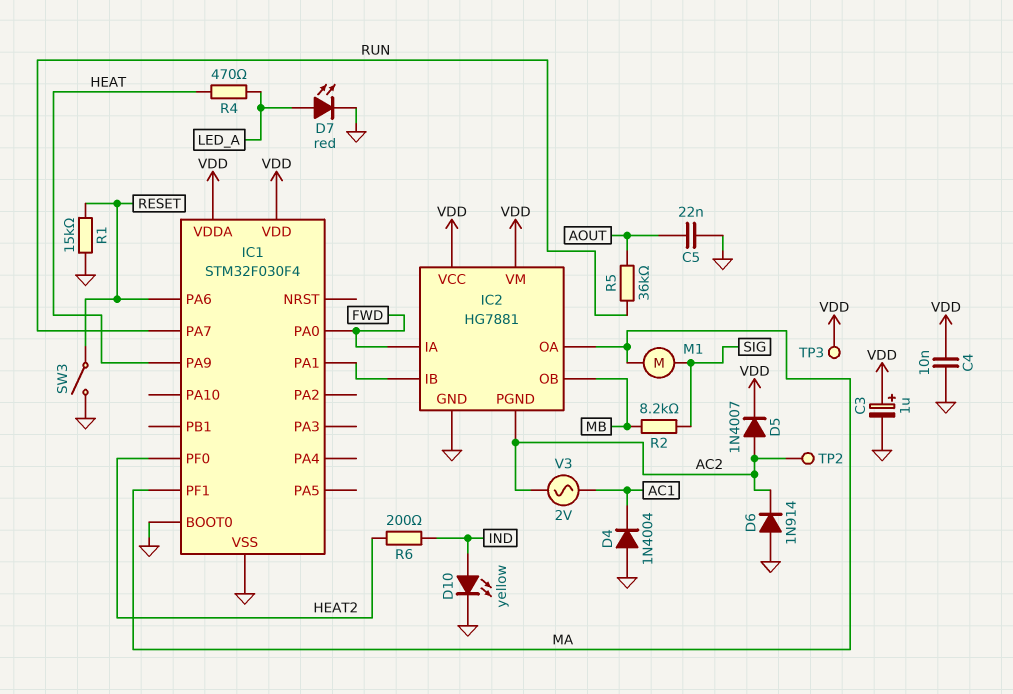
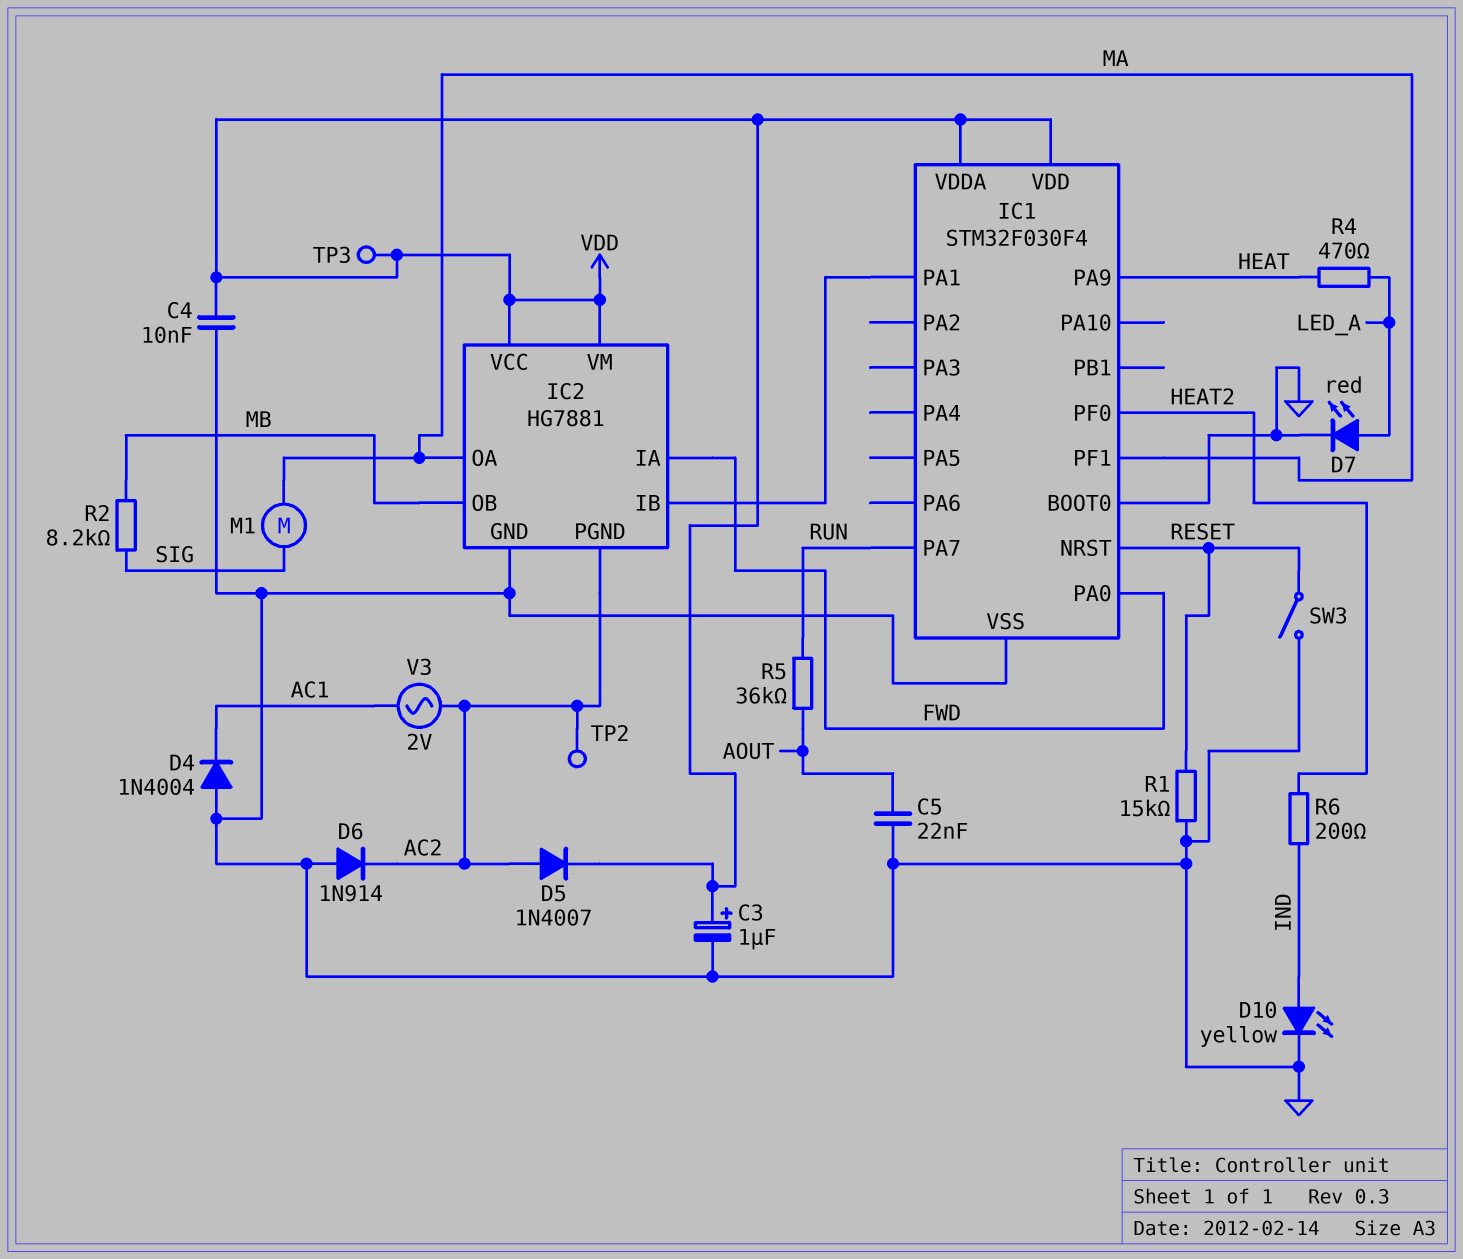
IC1 pin NRST: none -> RESET
IC1 pin PA6: RESET -> none

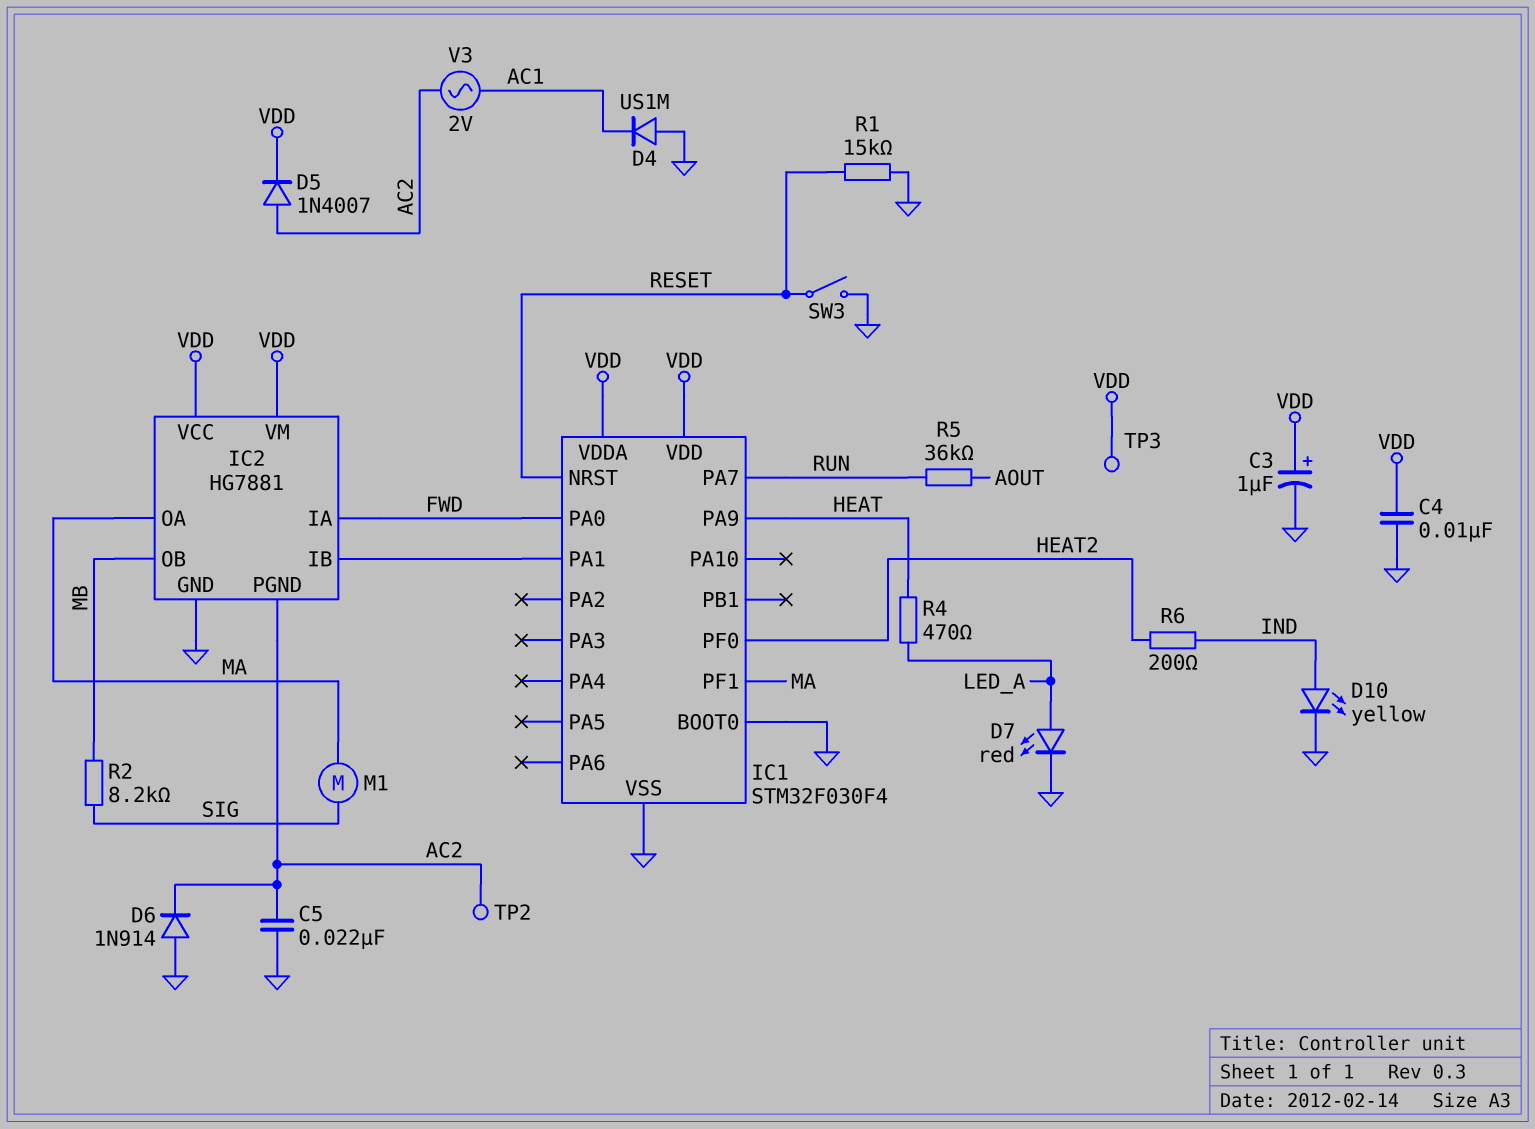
C5: 22nF (AOUT, GND) -> 22nF (AC2, GND)
D4: diode 1N4004 (A GND, K AC1) -> diode US1M (A GND, K AC1)

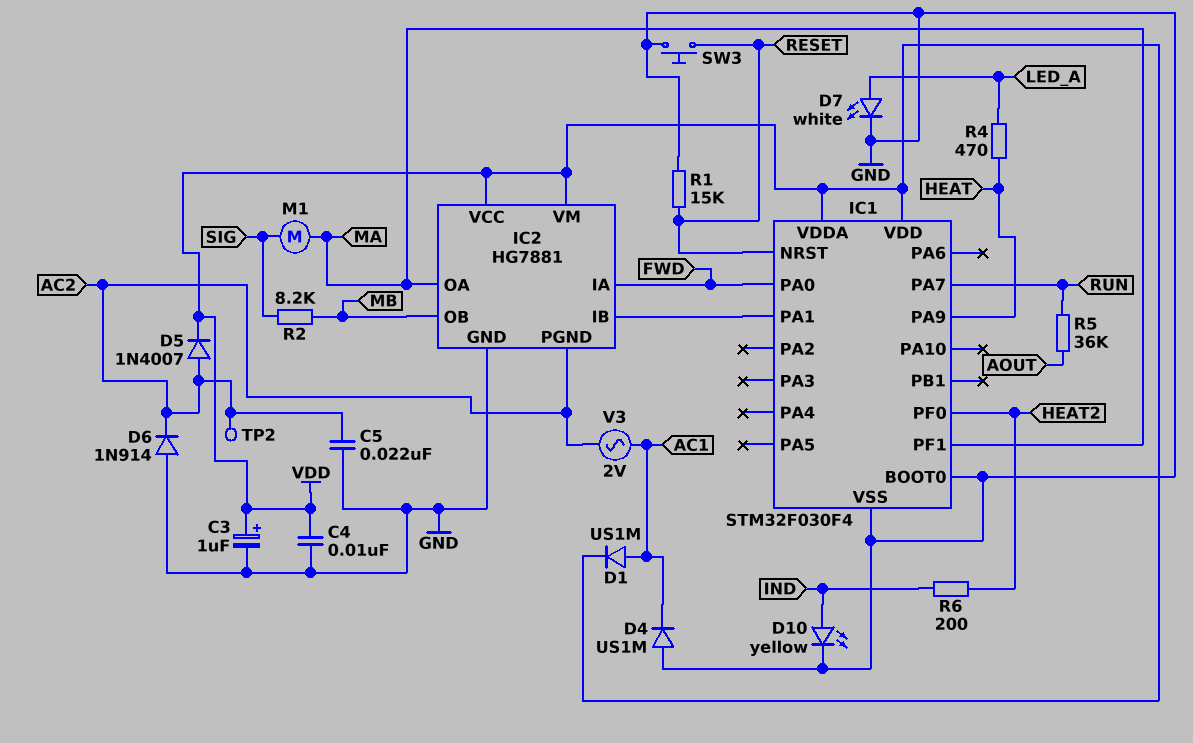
D1: none -> diode US1M (A AC1, K VDD)
D7: LED red (A LED_A, K GND) -> LED white (A LED_A, K GND)
SW3: switch (GND, RESET) -> button (GND, RESET)
TP3: test point (VDD) -> none

